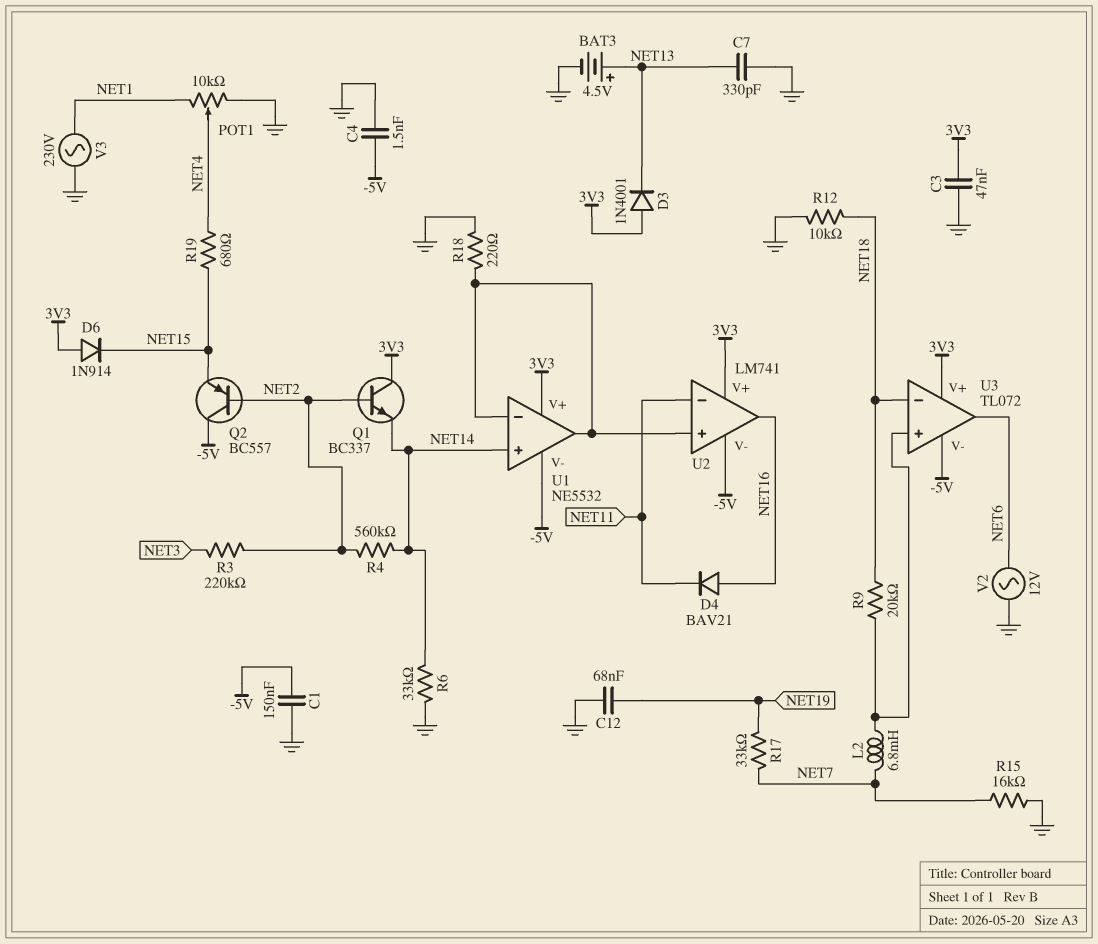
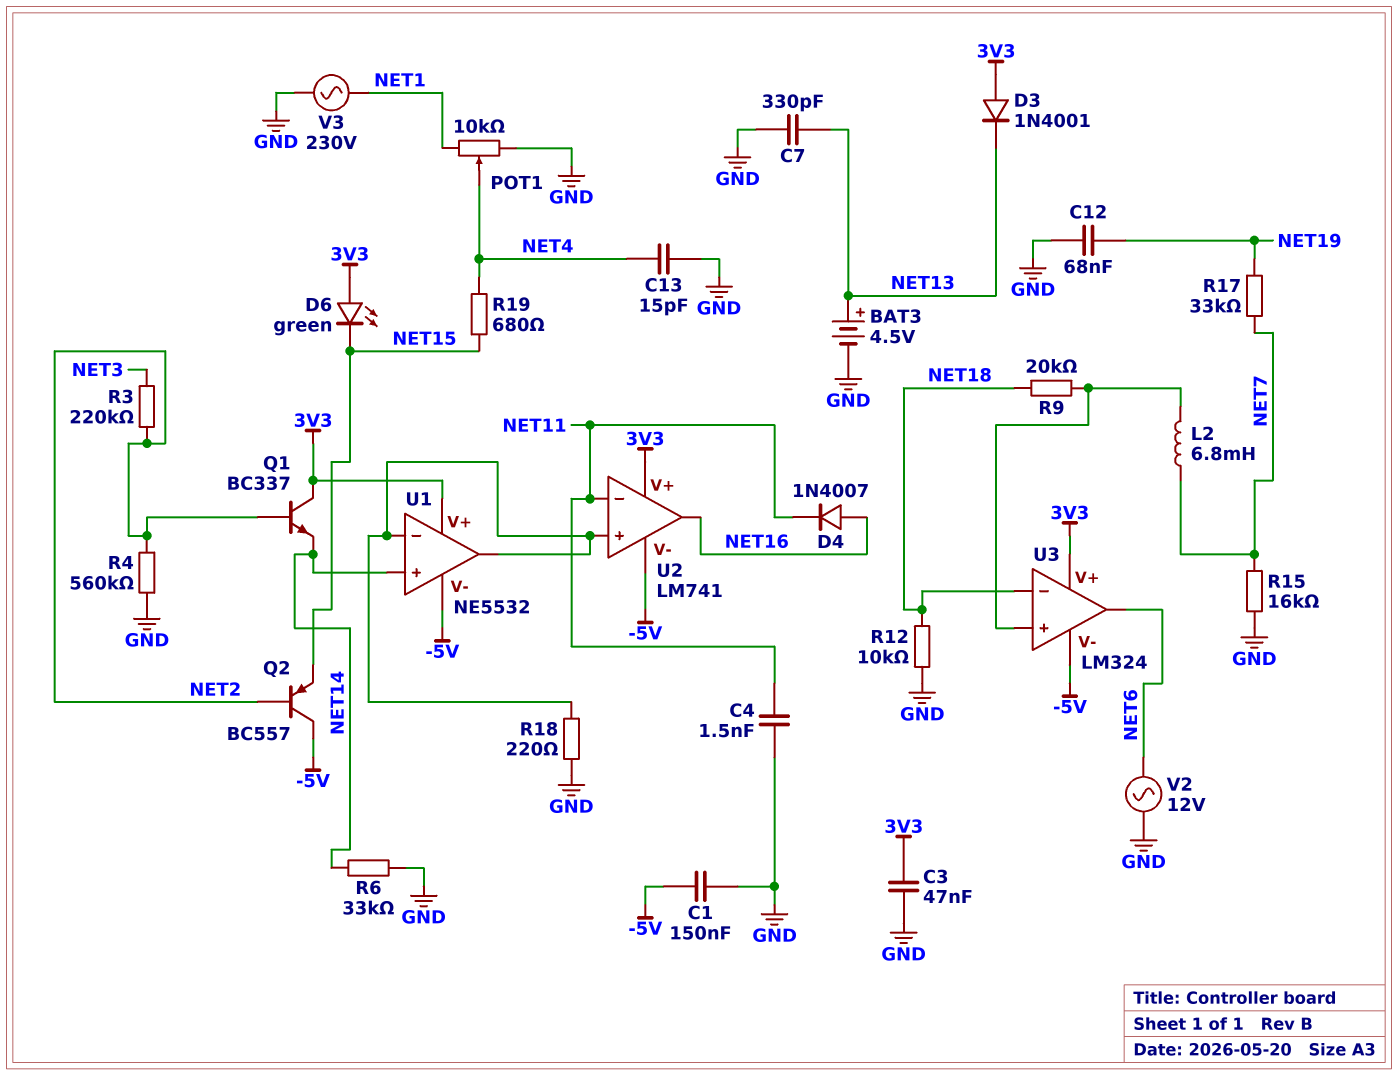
C4: 1.5nF (-5V, GND) -> 1.5nF (GND, NET11)
C13: none -> 15pF (GND, NET4)
D4: diode BAV21 (A NET16, K NET11) -> diode 1N4007 (A NET16, K NET11)
D6: diode 1N914 (A 3V3, K NET15) -> LED green (A 3V3, K NET15)
R4: 560k (NET2, NET14) -> 560k (GND, NET2)
U3: TL072 -> LM324

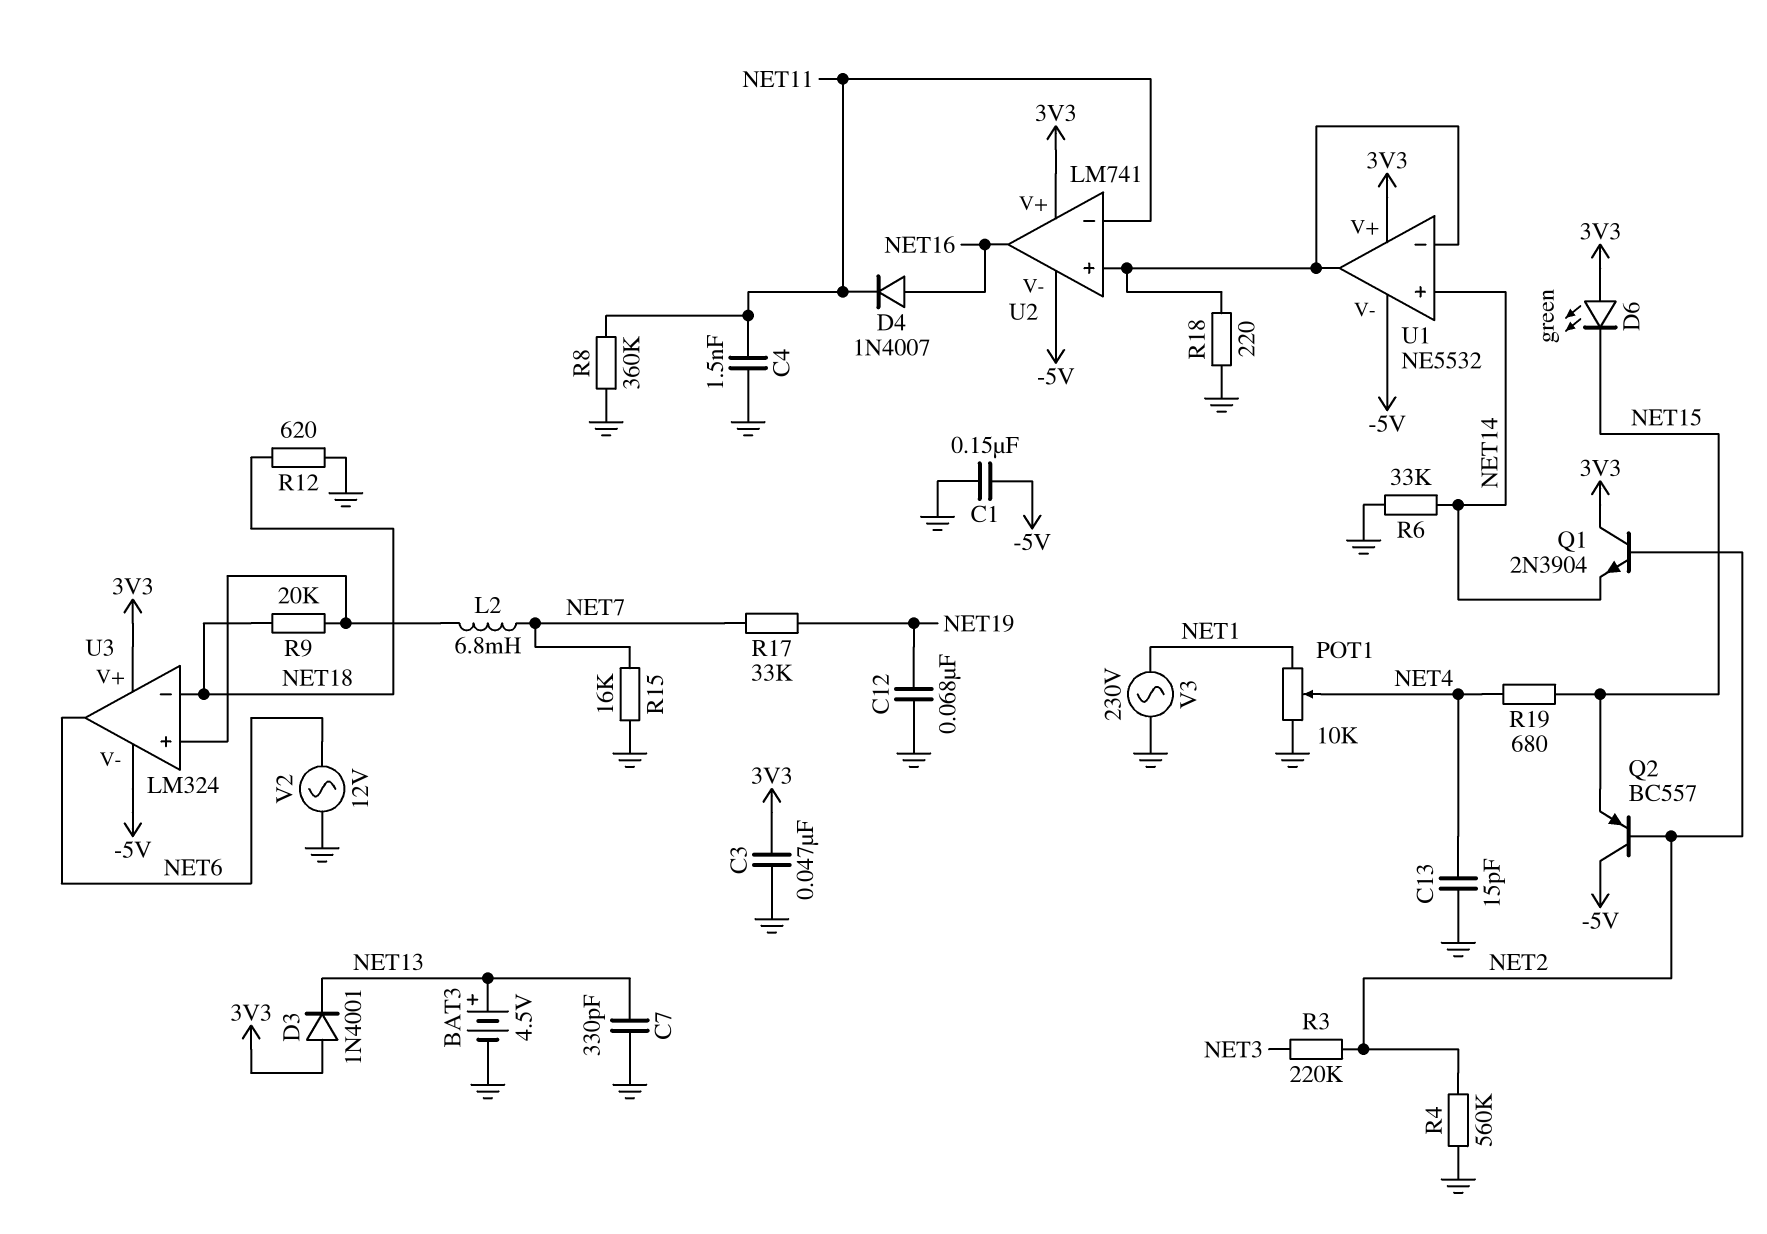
Q1: NPN BC337 (B NET2, C 3V3, E NET14) -> NPN 2N3904 (B NET2, C 3V3, E NET14)
R8: none -> 360k (GND, NET11)
R12: 10k (GND, NET18) -> 620 (GND, NET18)

